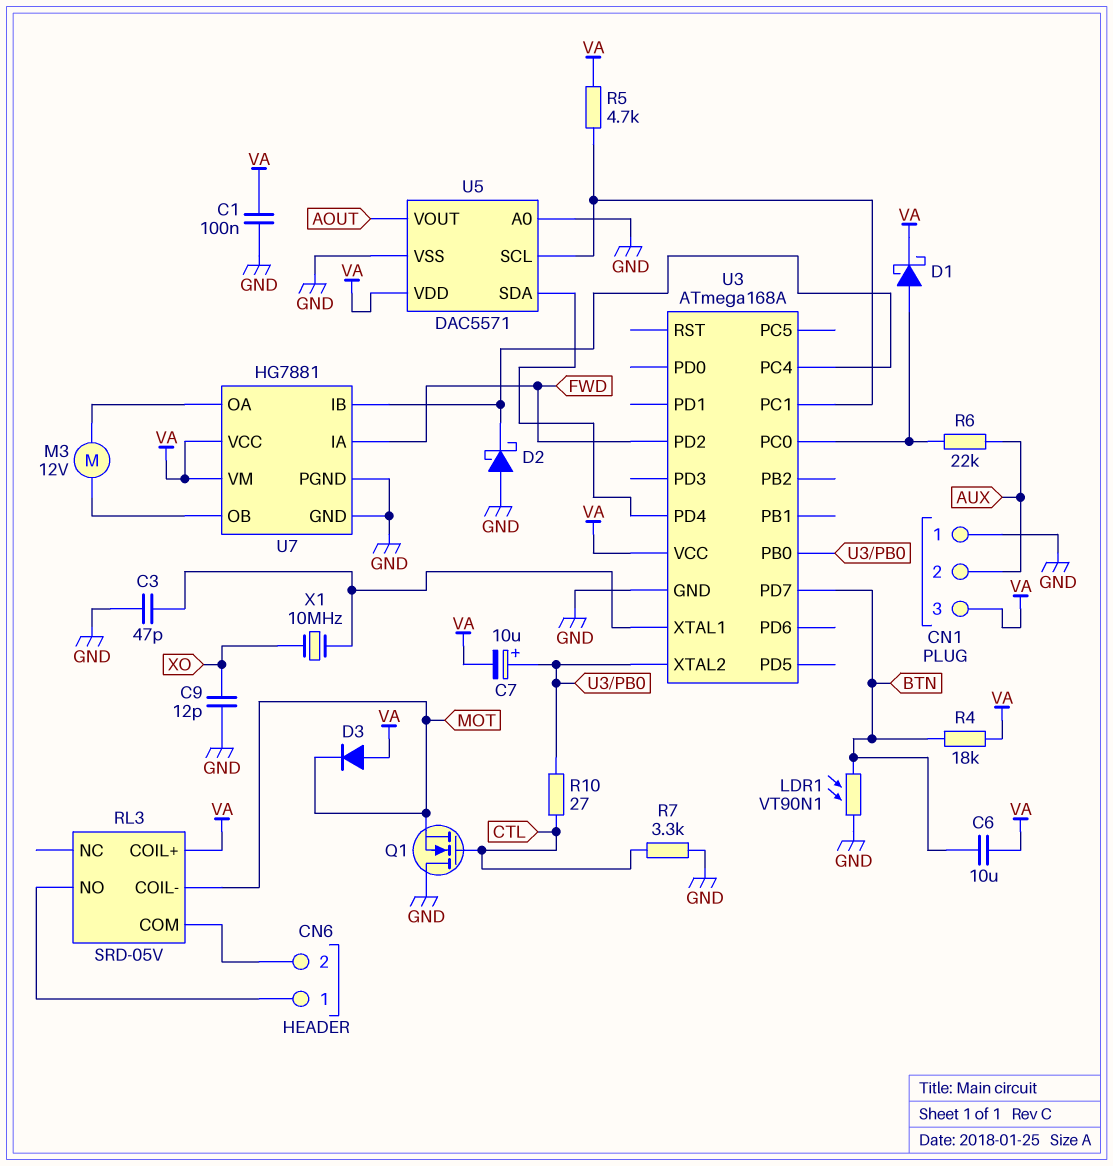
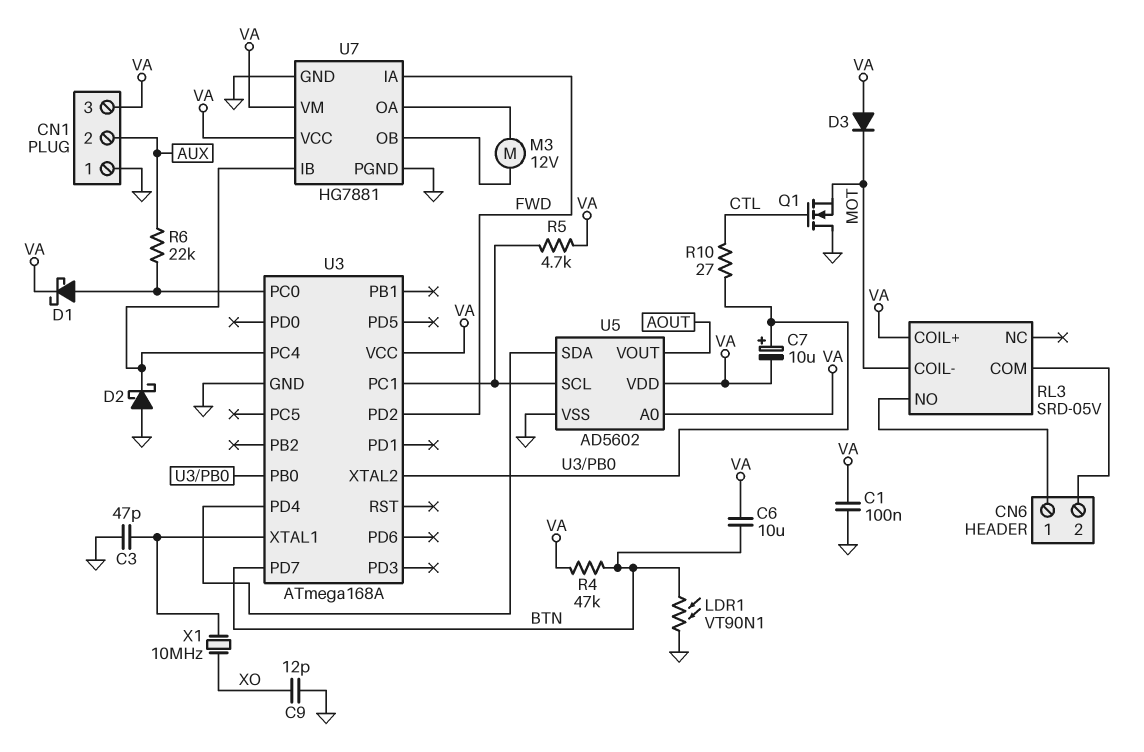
R4: 18k (BTN, VA) -> 47k (BTN, VA)
R7: 3.3k (CTL, GND) -> none
U5: DAC5571 -> AD5602
U5 pin A0: GND -> VA

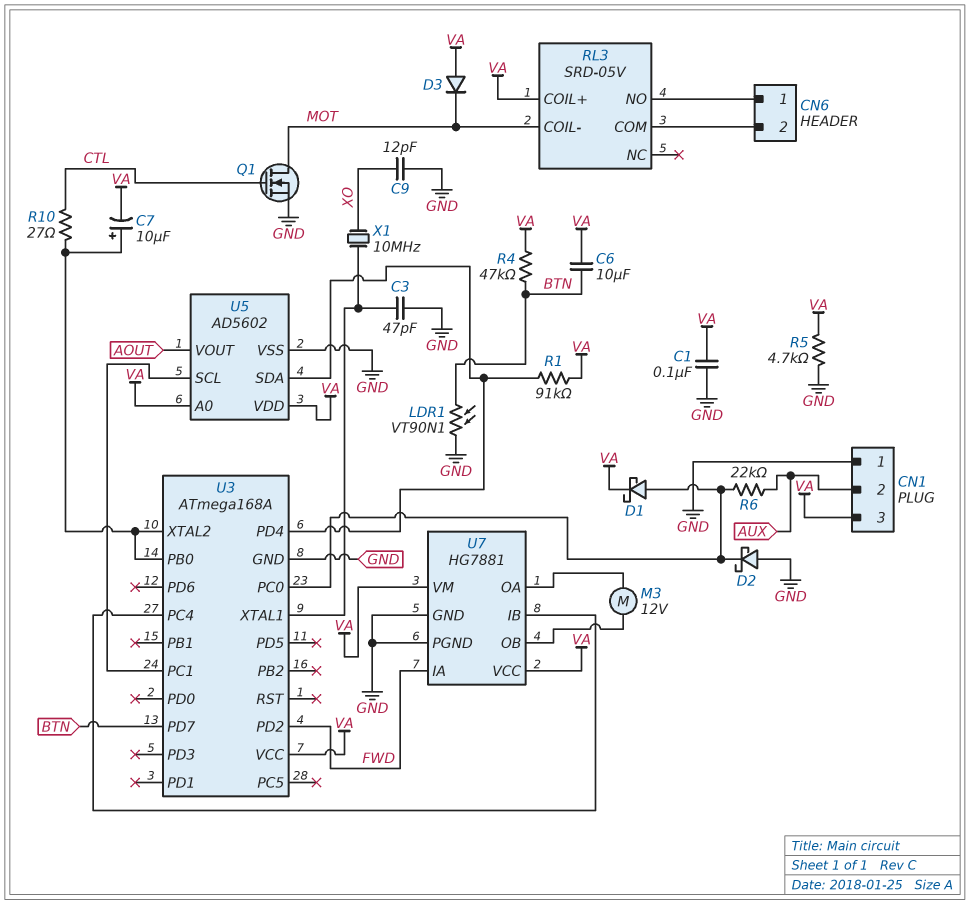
D2: schottky (A GND, K U3/PC4) -> schottky (A GND, K U3/PC0)
Q1: NMOS (G CTL, D GND, S MOT) -> NMOS (G CTL, D MOT, S GND)
R1: none -> 91k (U3/PD4, VA)
R5: 4.7k (U3/PC1, VA) -> 4.7k (GND, VA)

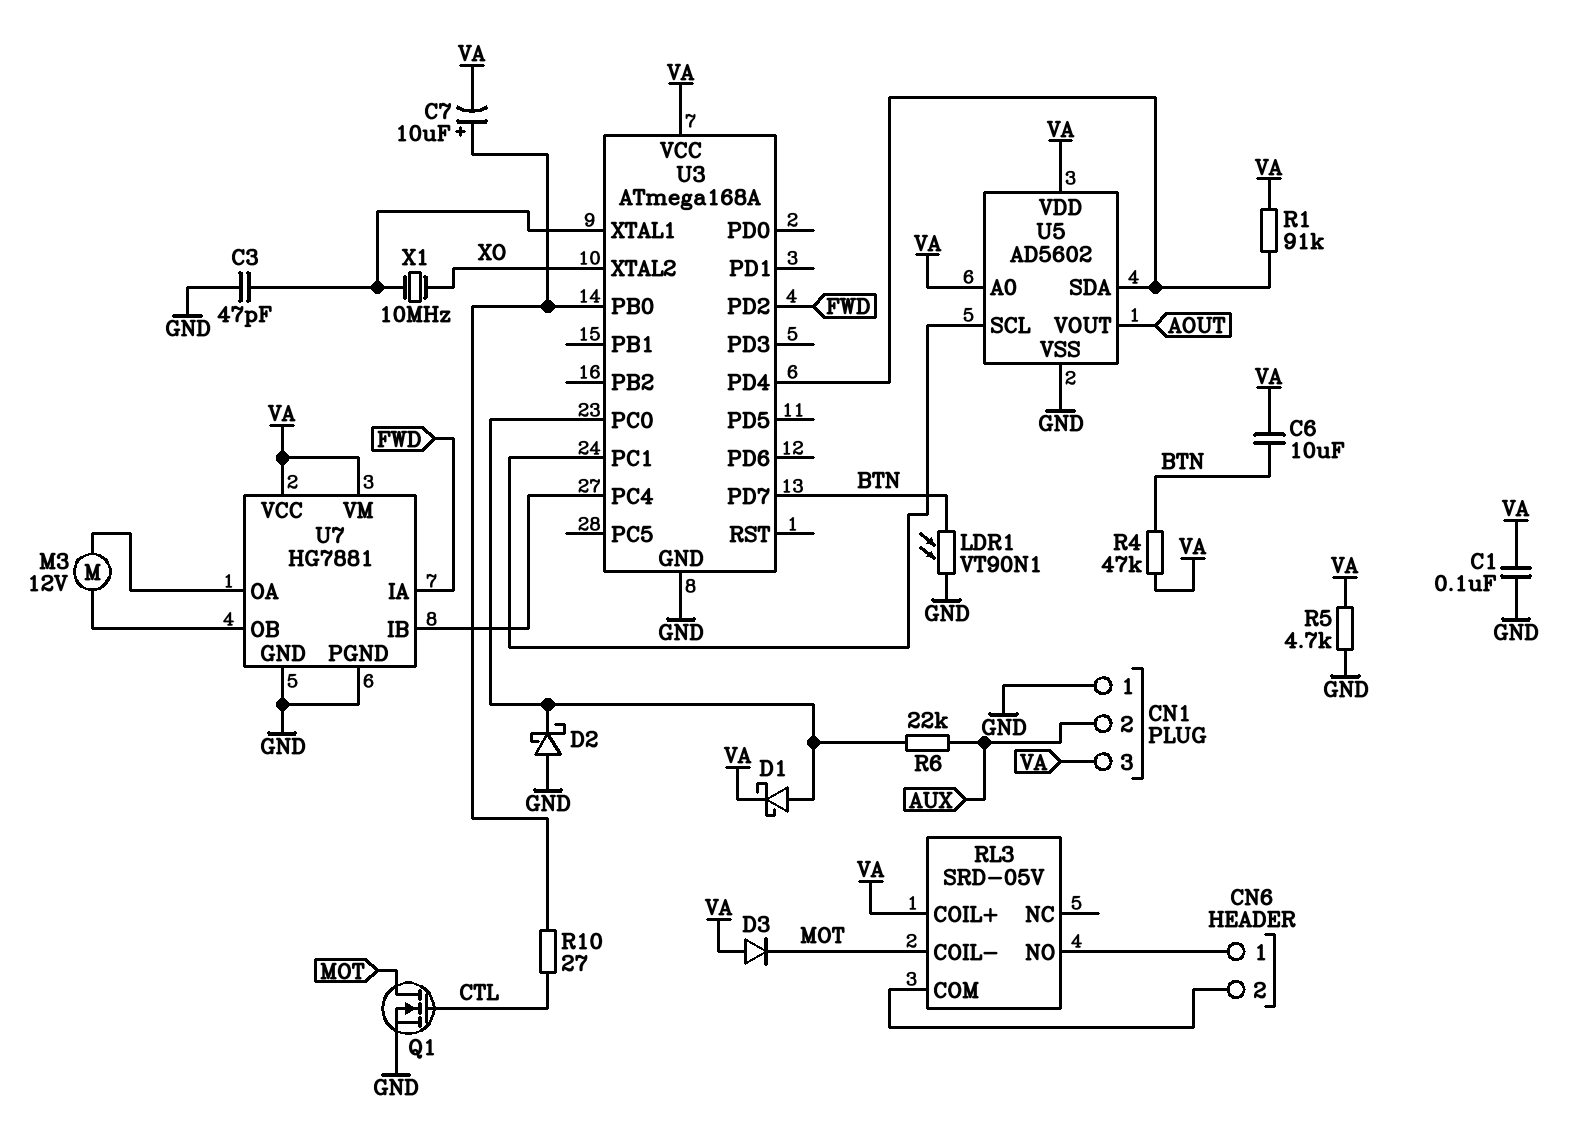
C9: 12pF (GND, XO) -> none
U3 pin XTAL2: U3/PB0 -> XO

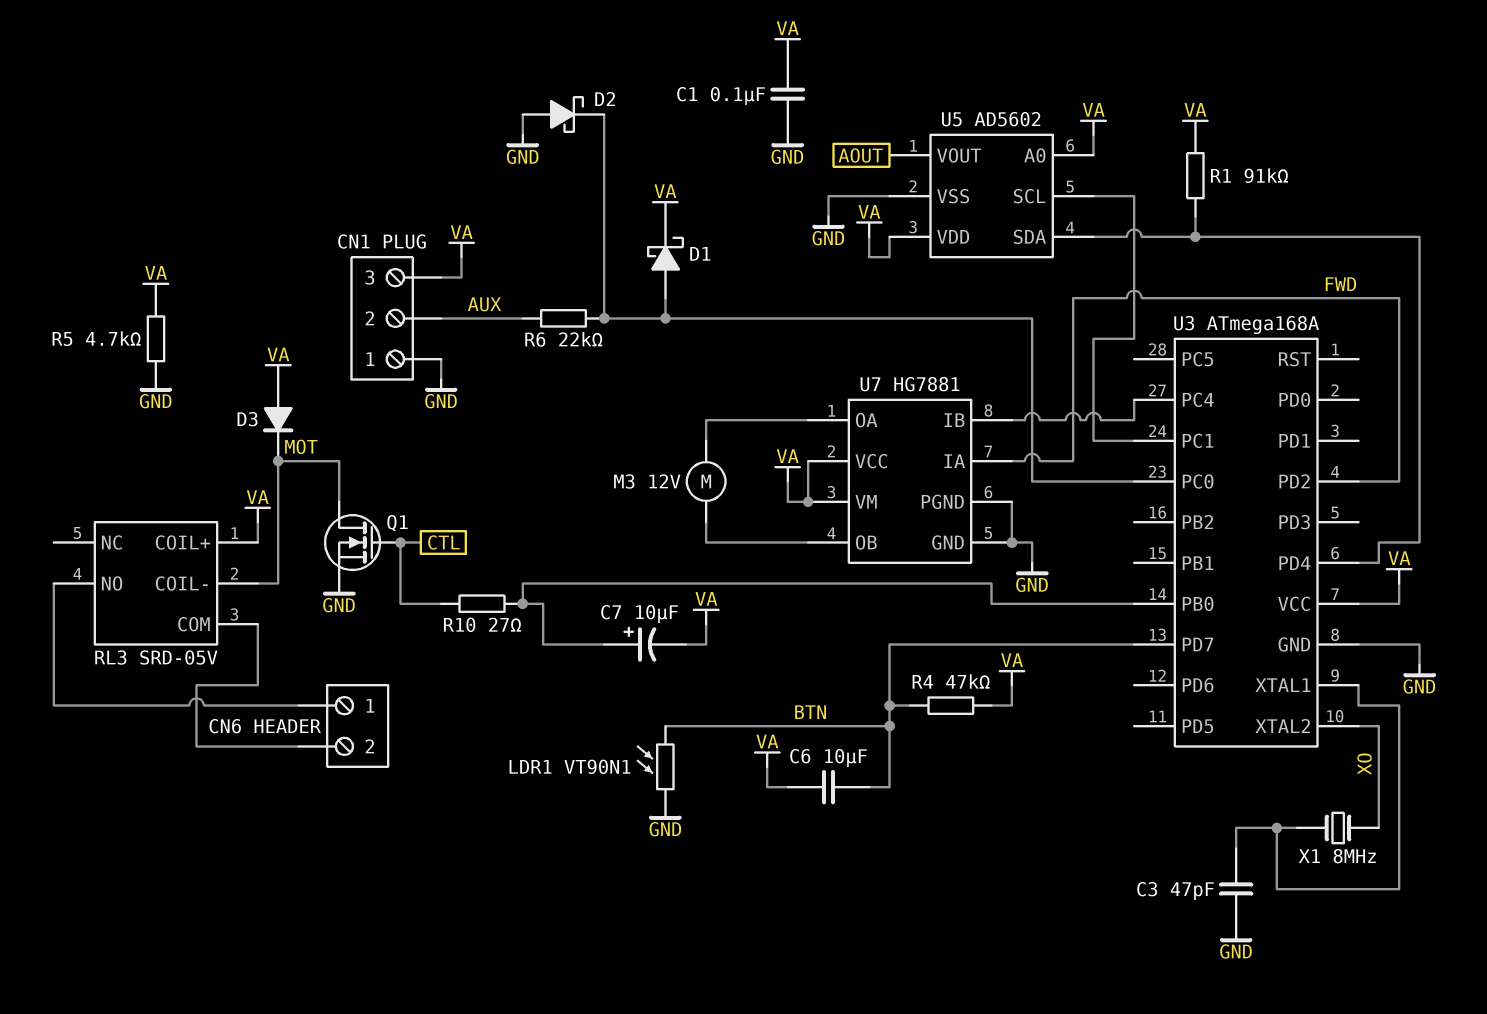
X1: 10MHz (U3/XTAL1, XO) -> 8MHz (U3/XTAL1, XO)

